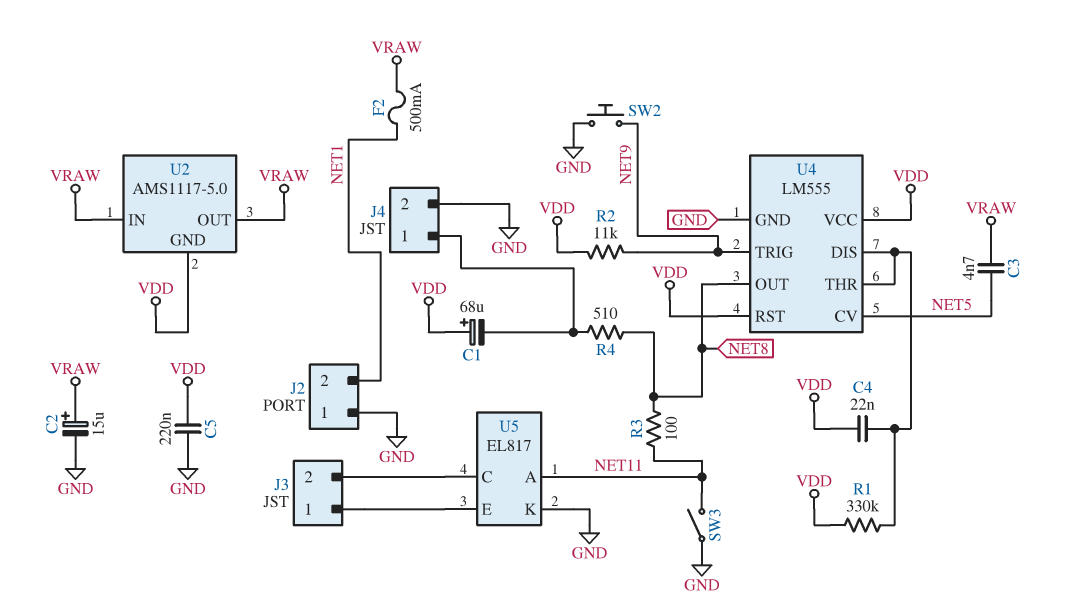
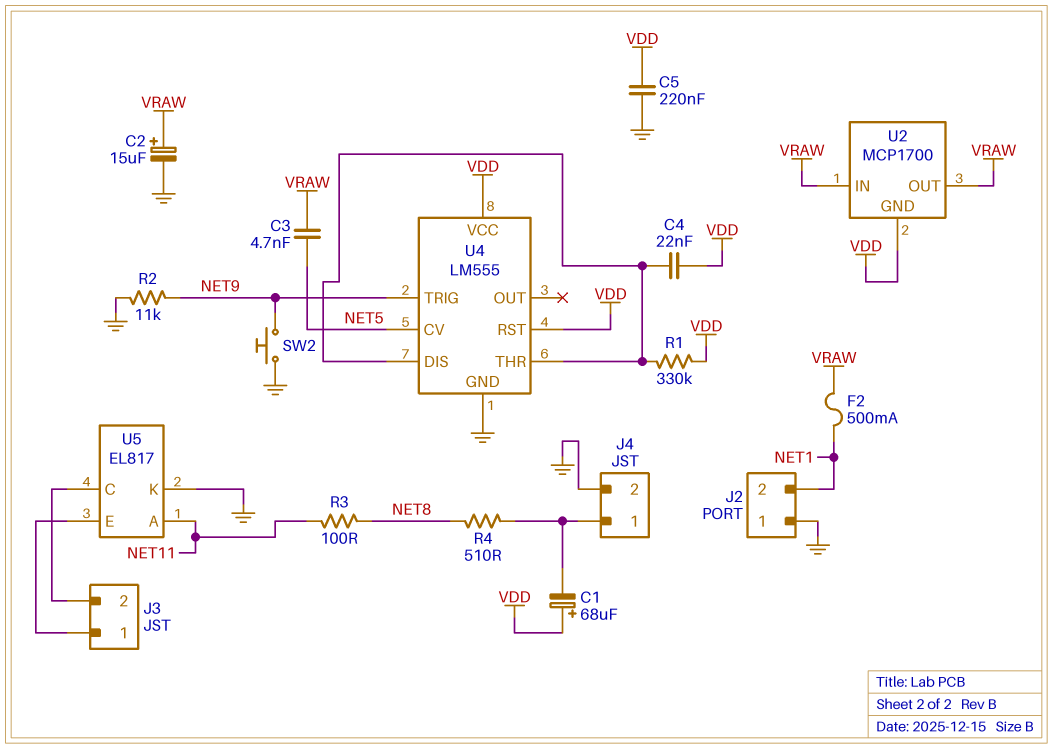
R2: 11k (NET9, VDD) -> 11k (GND, NET9)
SW3: switch (GND, NET11) -> none
U2: AMS1117-5.0 -> MCP1700
U4 pin OUT: NET8 -> none

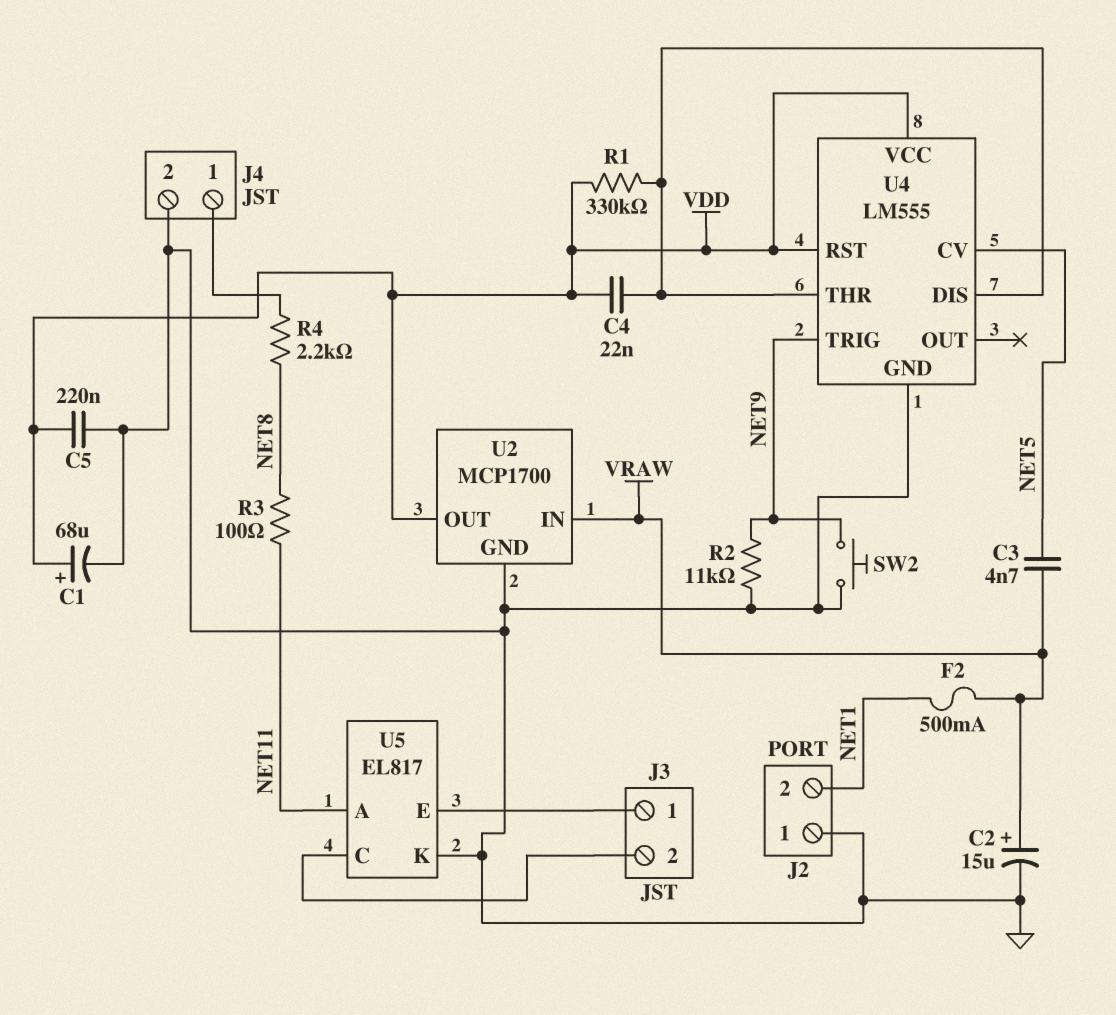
C1: 68uF (plus VDD, minus J4/1) -> 68uF (plus VDD, minus GND)
R4: 510 (J4/1, NET8) -> 2.2k (J4/1, NET8)
U2 pin GND: VDD -> GND
U2 pin OUT: VRAW -> VDD

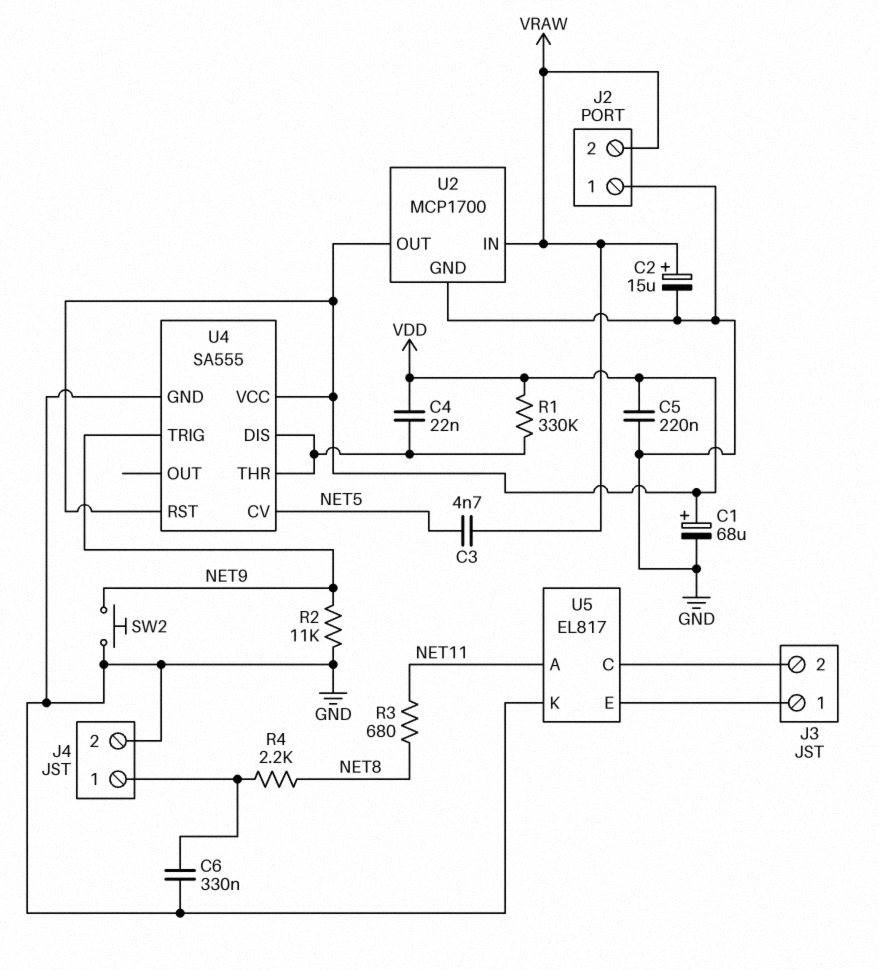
C6: none -> 330nF (GND, J4/1)
F2: 500mA (NET1, VRAW) -> none
J2 pin 2: NET1 -> VRAW
R3: 100 (NET8, NET11) -> 680 (NET8, NET11)
U4: LM555 -> SA555

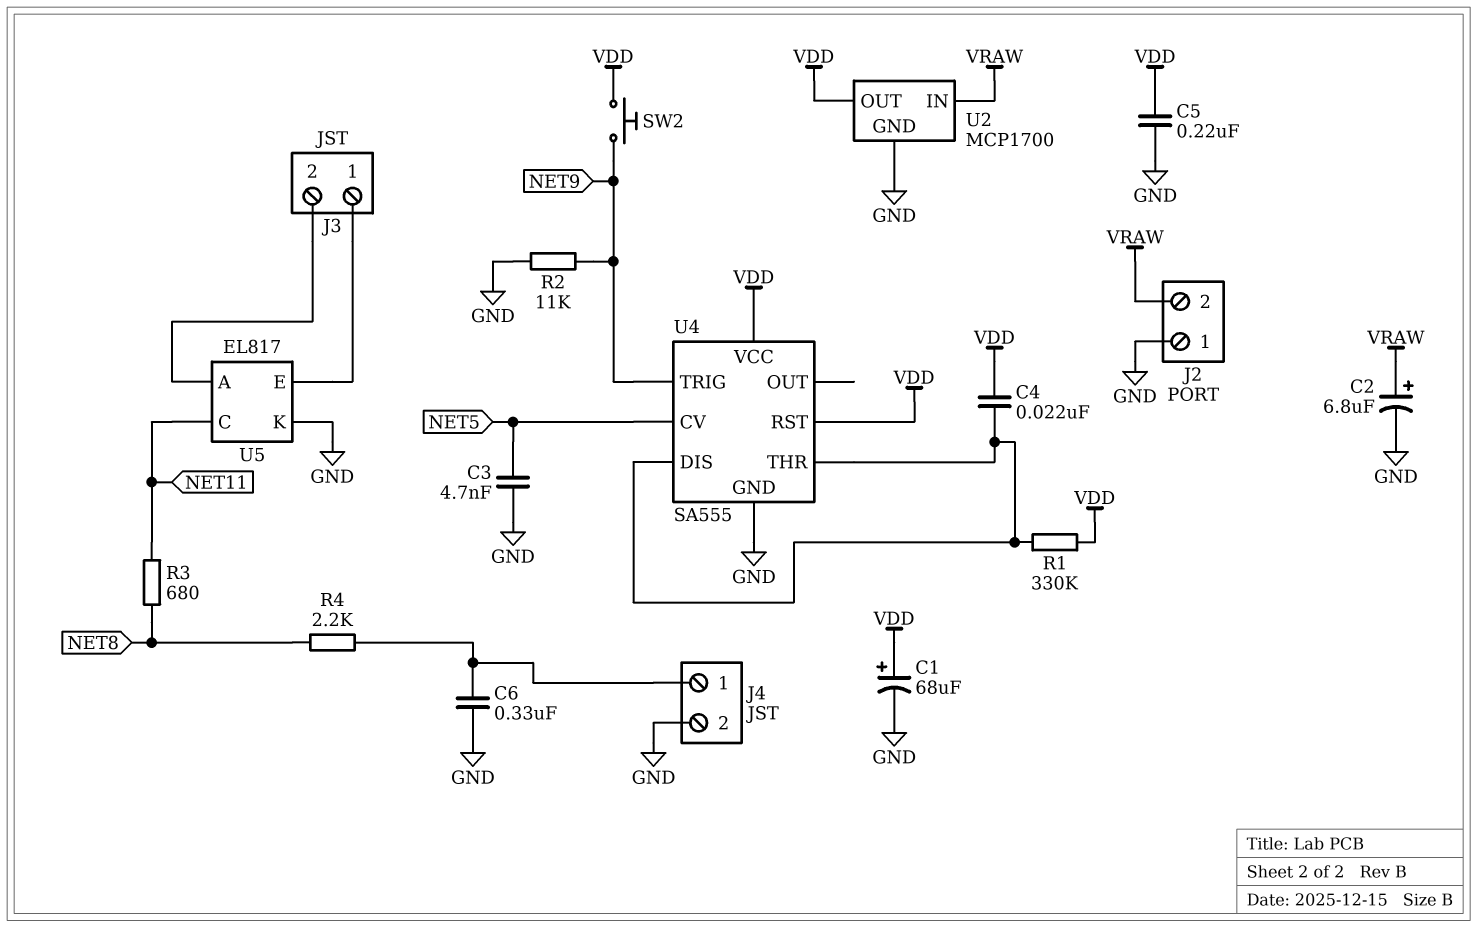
C2: 15uF (plus VRAW, minus GND) -> 6.8uF (plus VRAW, minus GND)
C3: 4.7nF (NET5, VRAW) -> 4.7nF (GND, NET5)
SW2: button (GND, NET9) -> button (NET9, VDD)
U5 pin A: NET11 -> J3/2
U5 pin C: J3/2 -> NET11

